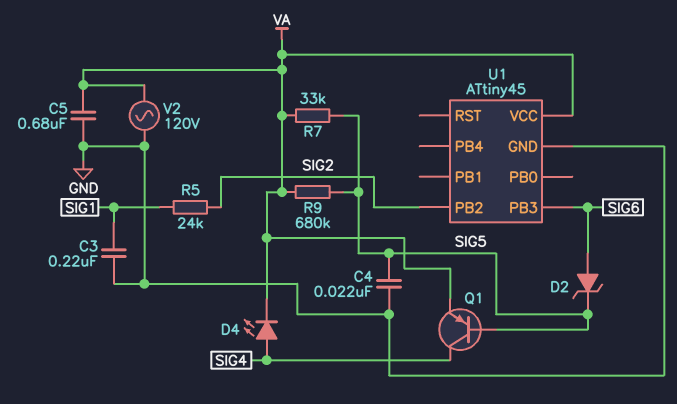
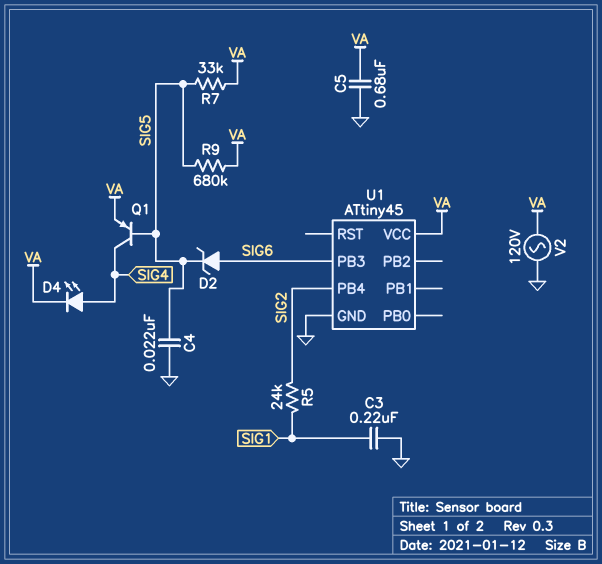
U1 pin PB2: SIG2 -> none
U1 pin PB4: none -> SIG2

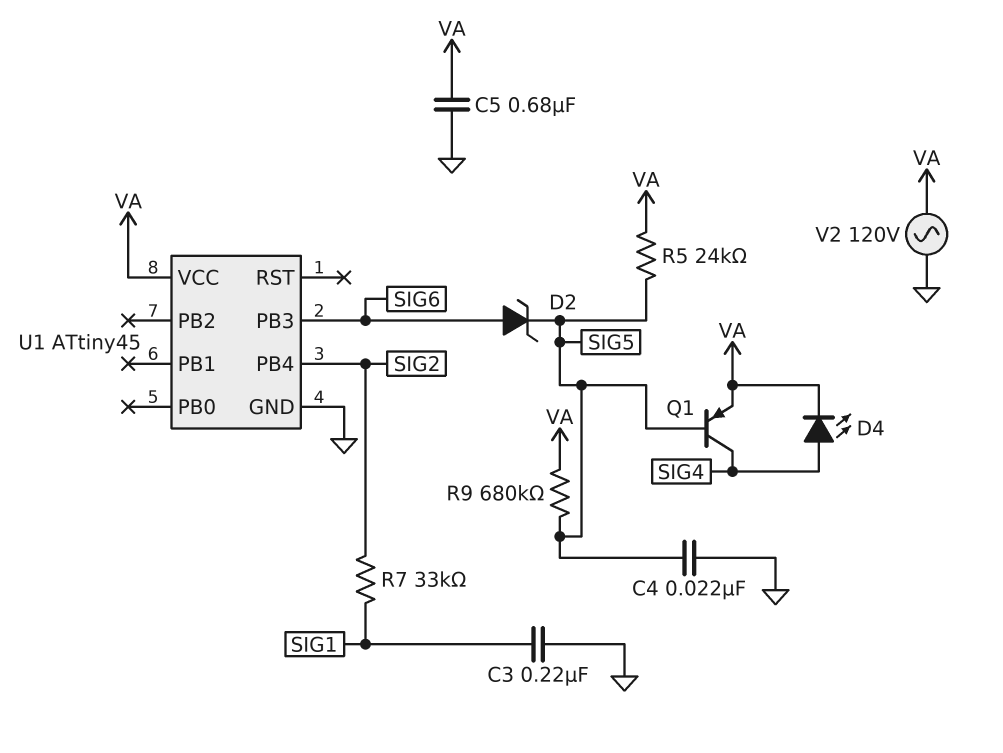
R5: 24k (SIG1, SIG2) -> 24k (SIG5, VA)
R7: 33k (SIG5, VA) -> 33k (SIG1, SIG2)

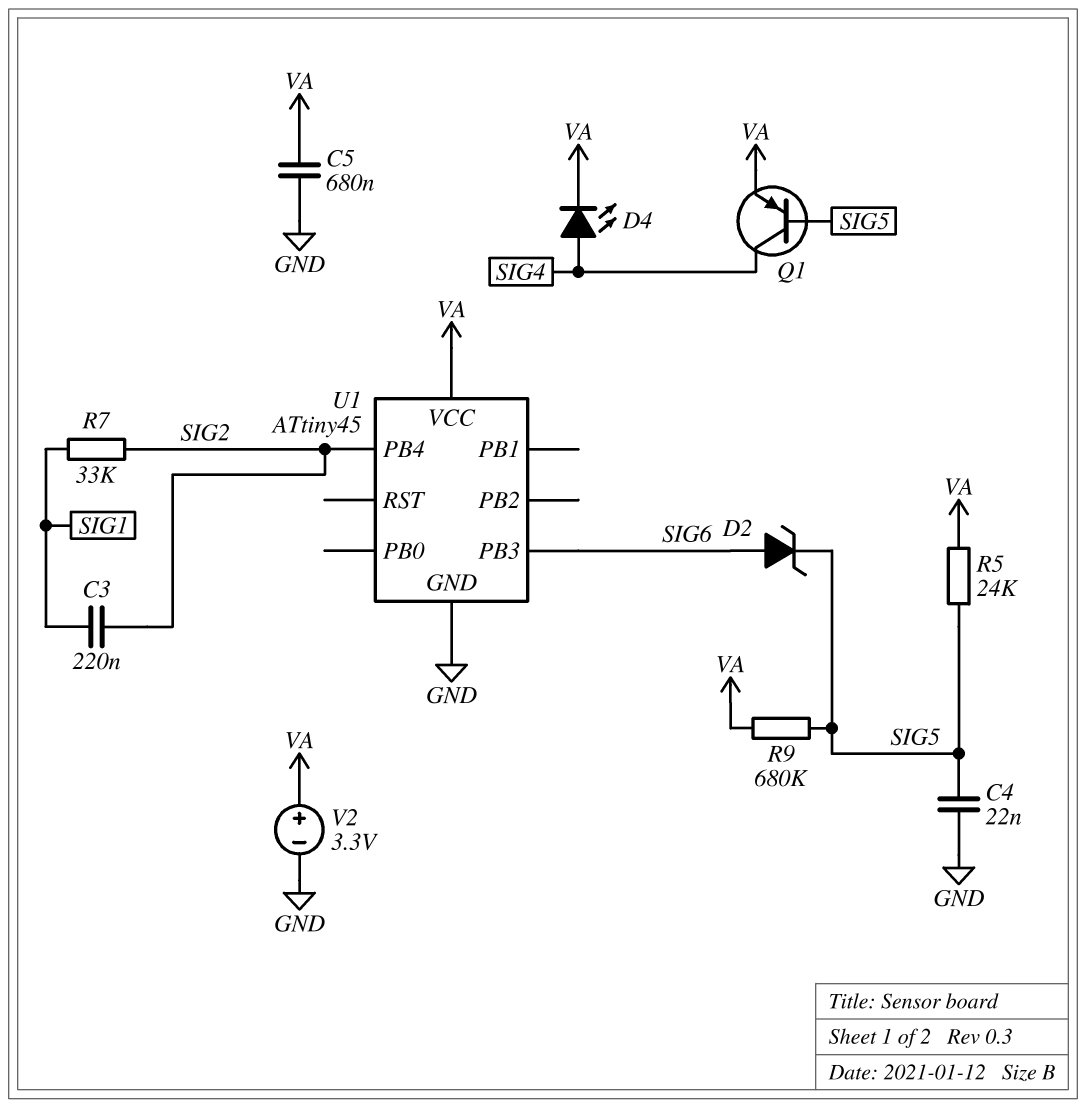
C3: 220nF (GND, SIG1) -> 220nF (SIG1, SIG2)
V2: AC 120V (GND, VA) -> 3.3V (plus VA, minus GND)

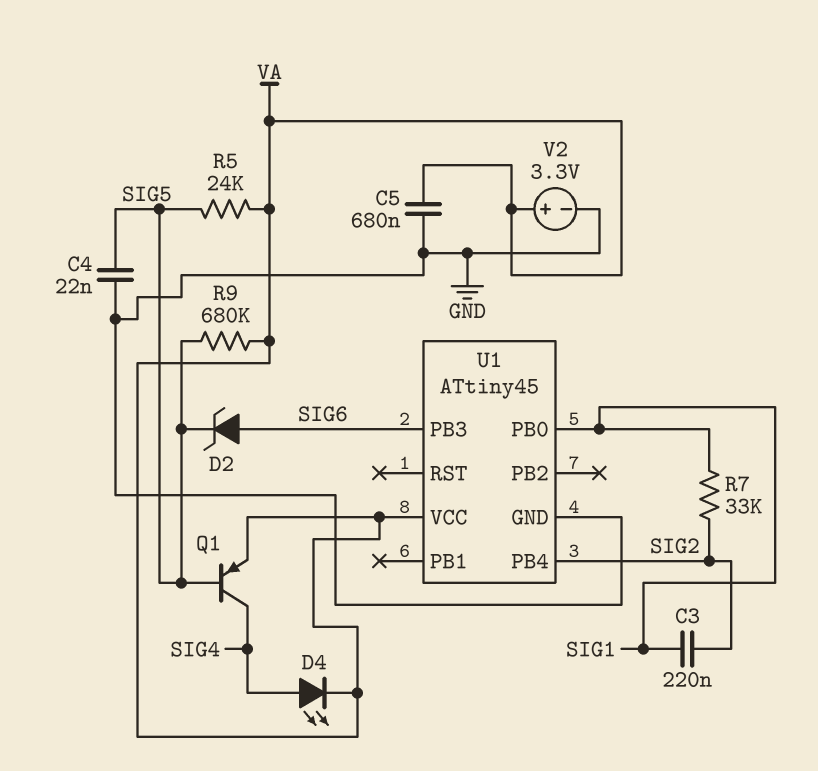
U1 pin PB0: none -> SIG1

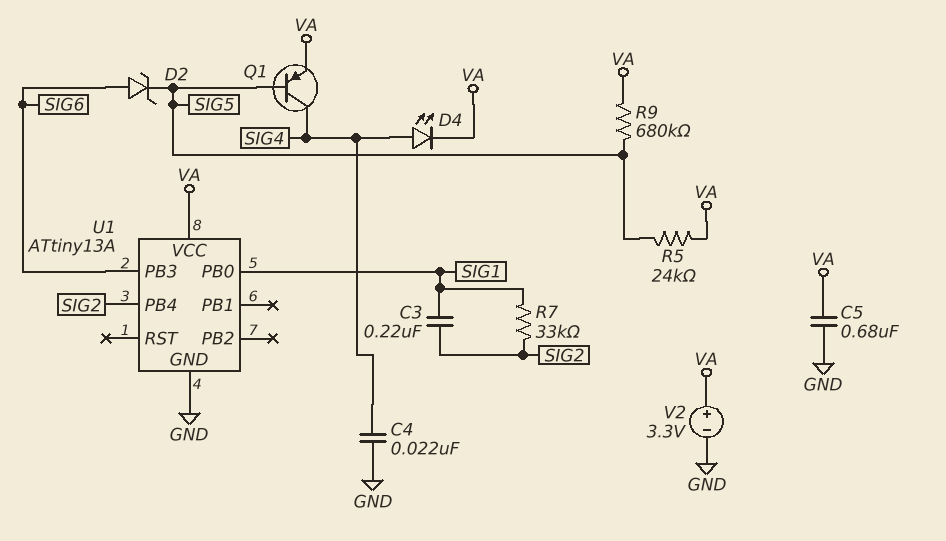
C4: 22nF (GND, SIG5) -> 22nF (GND, SIG4)
U1: ATtiny45 -> ATtiny13A

